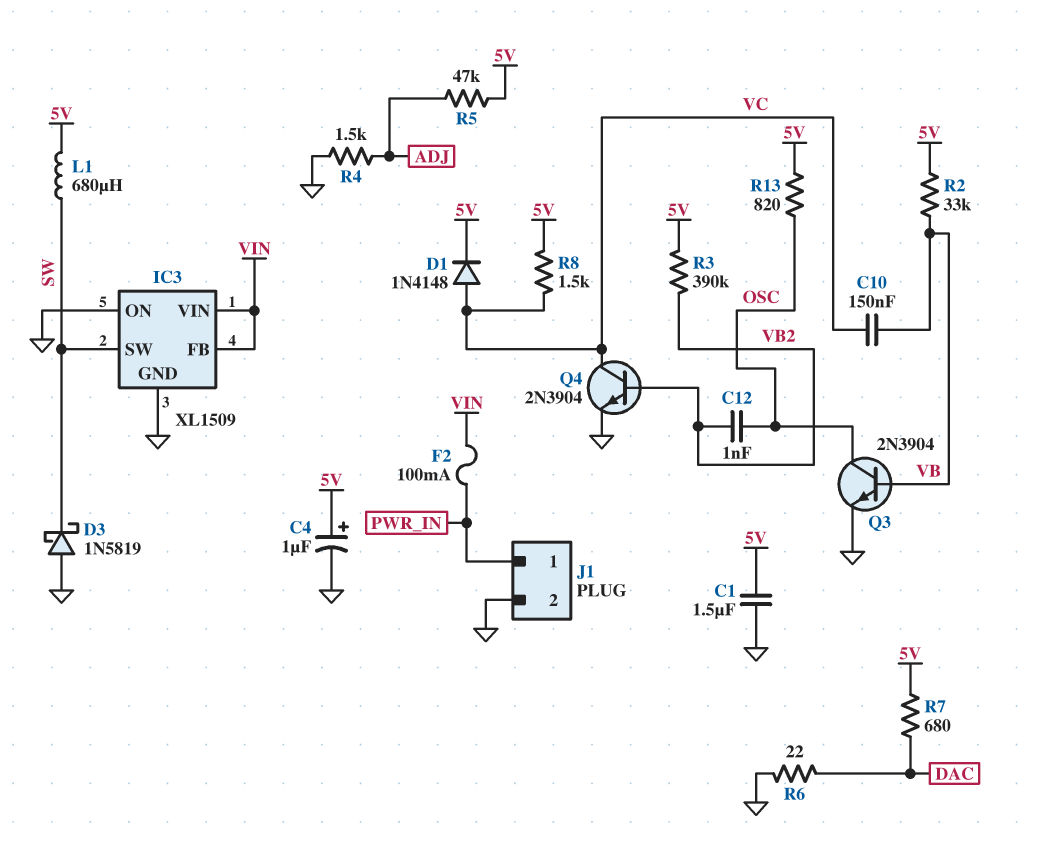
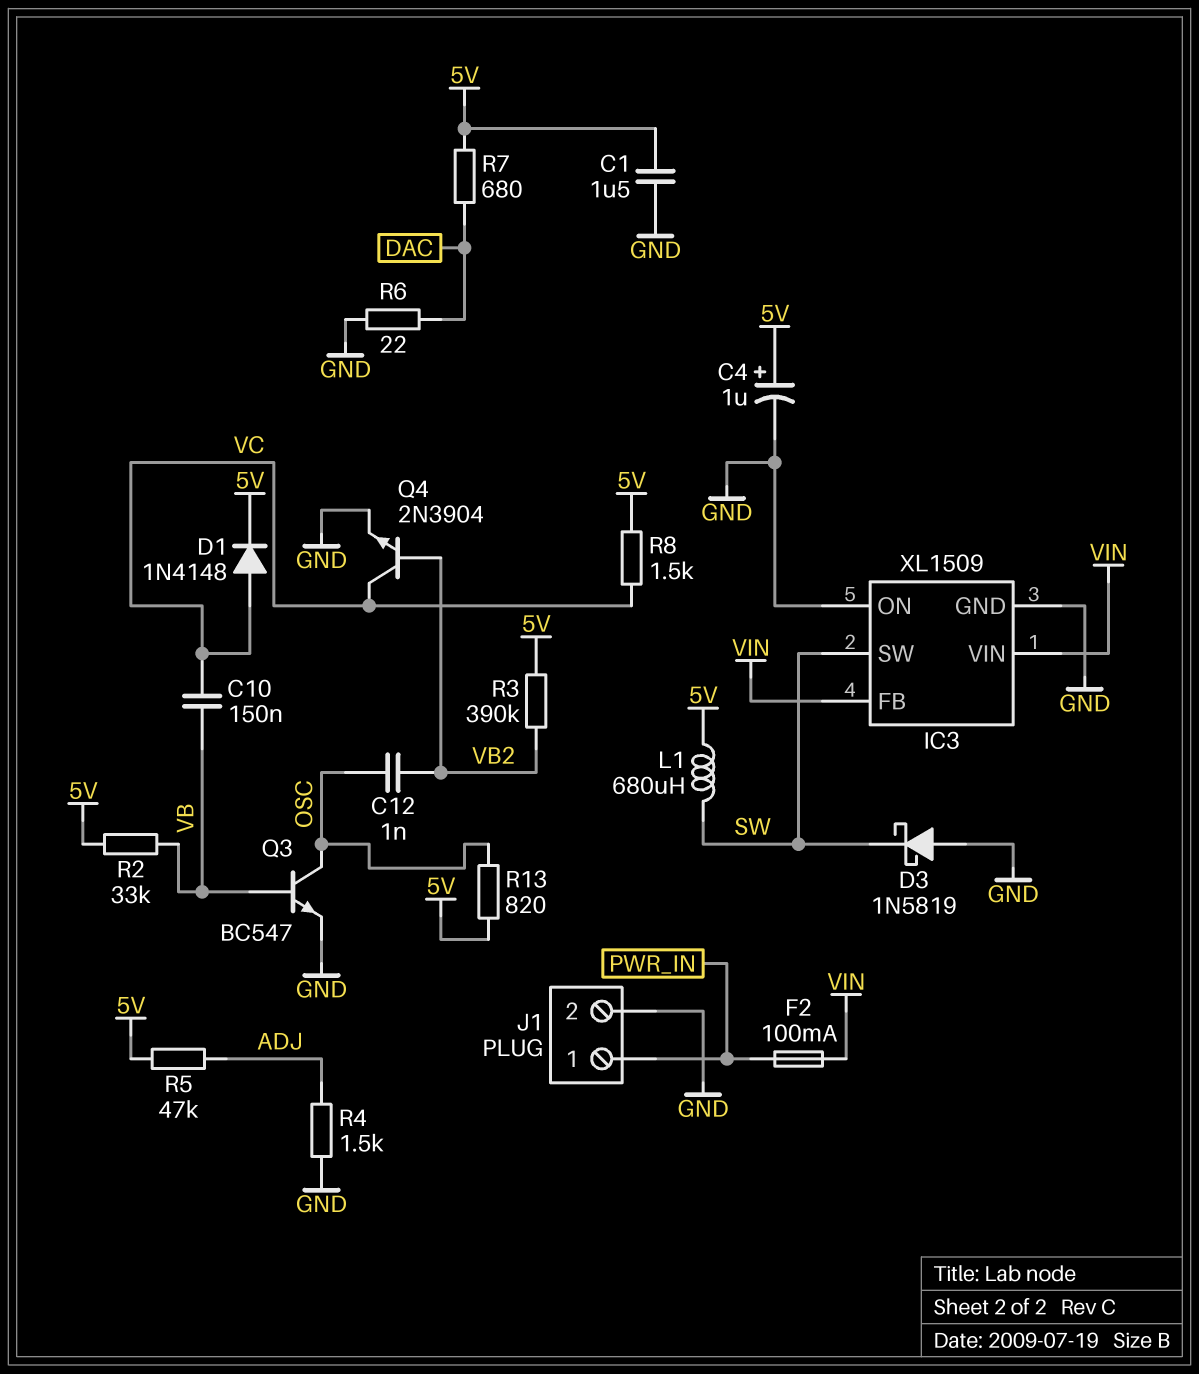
Q3: NPN 2N3904 (B VB, C OSC, E GND) -> NPN BC547 (B VB, C OSC, E GND)

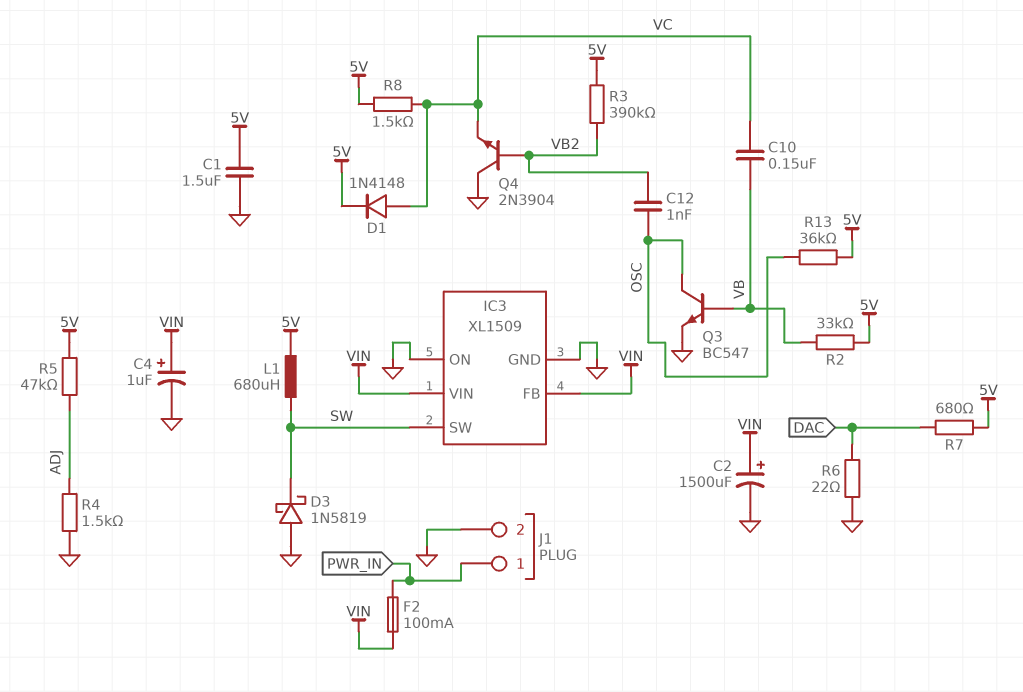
C2: none -> 1500uF (plus VIN, minus GND)
C4: 1uF (plus 5V, minus GND) -> 1uF (plus VIN, minus GND)
Q4: NPN 2N3904 (B VB2, C VC, E GND) -> NPN 2N3904 (B VB2, C GND, E VC)
R13: 820 (5V, OSC) -> 36k (5V, OSC)

